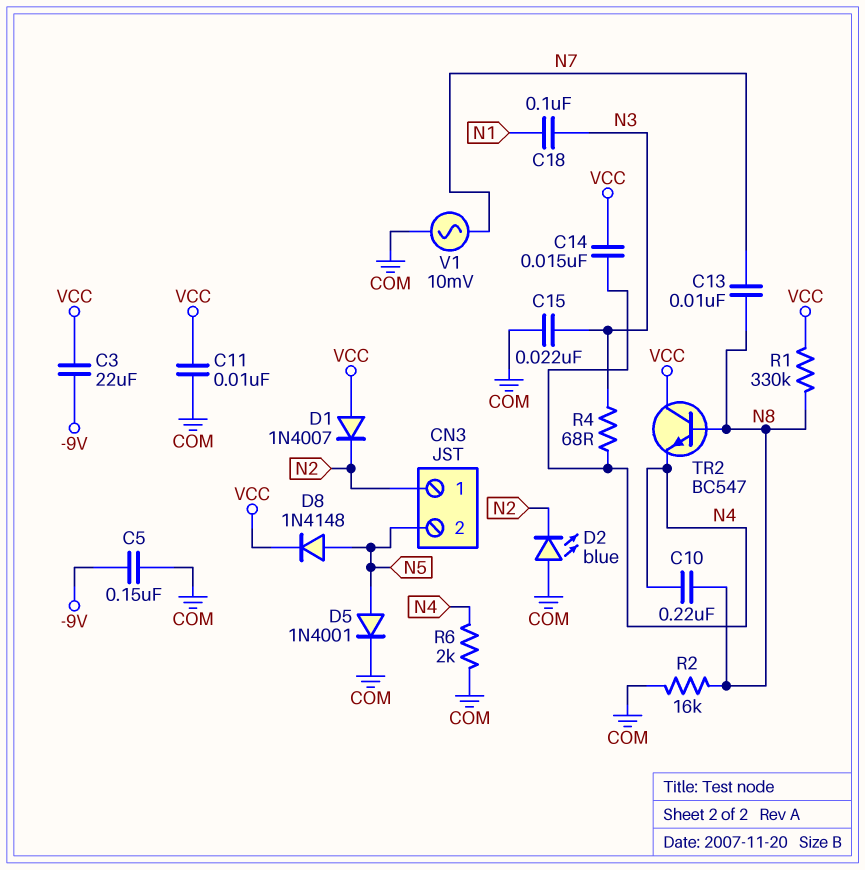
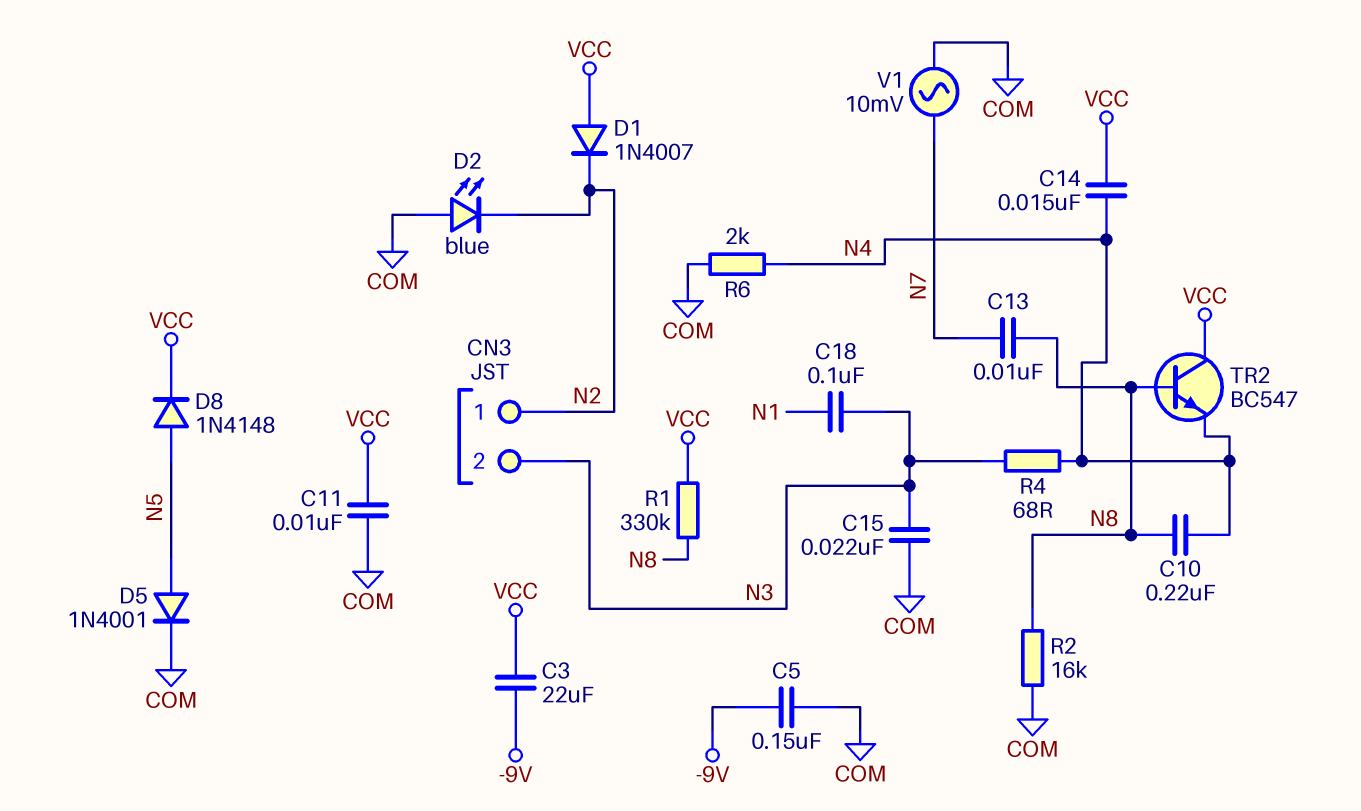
CN3 pin 2: N5 -> N3

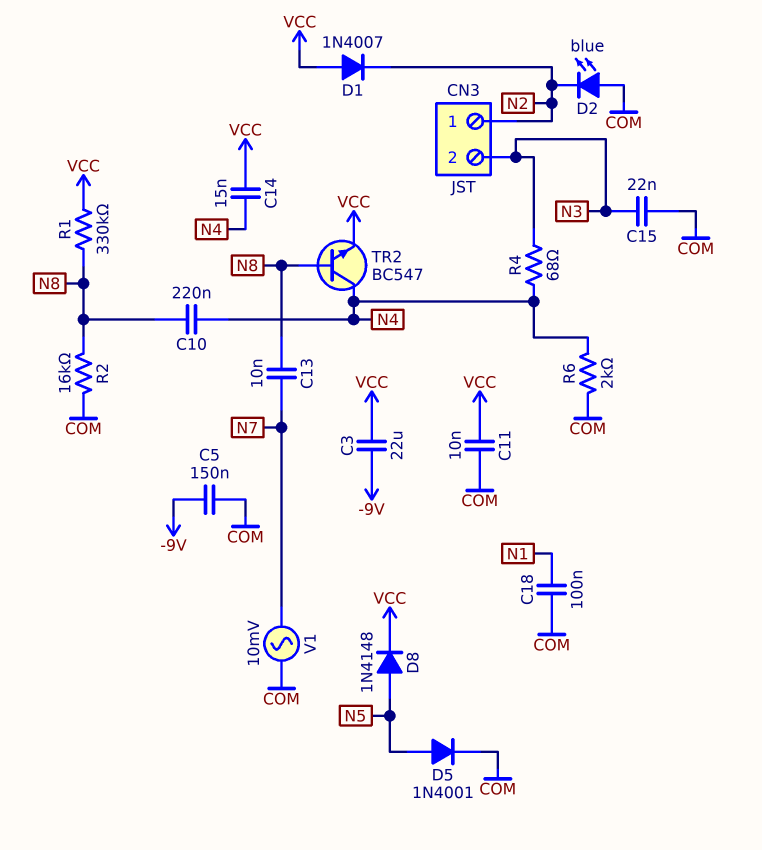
C18: 100nF (N1, N3) -> 100nF (COM, N1)
TR2: NPN BC547 (B N8, C VCC, E N4) -> NPN BC547 (B N8, C N4, E VCC)

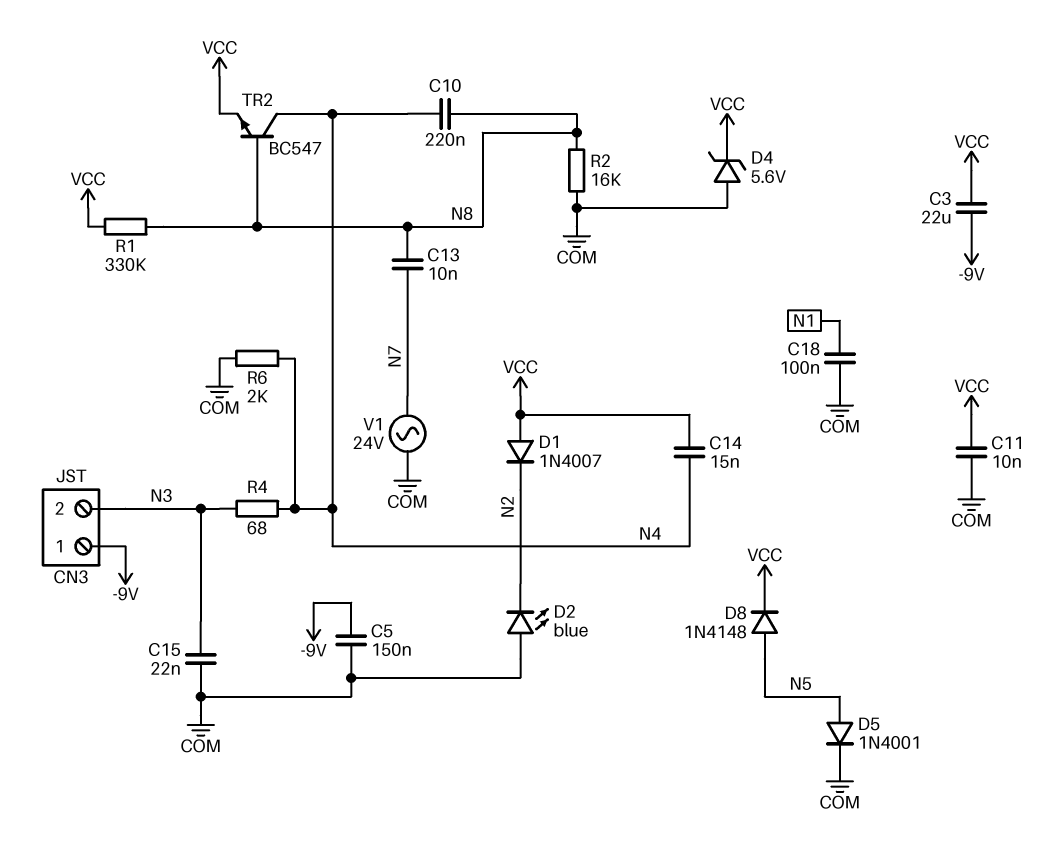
CN3 pin 1: N2 -> -9V
D4: none -> zener 5.6V (A COM, K VCC)
V1: AC 10mV (COM, N7) -> AC 24V (COM, N7)

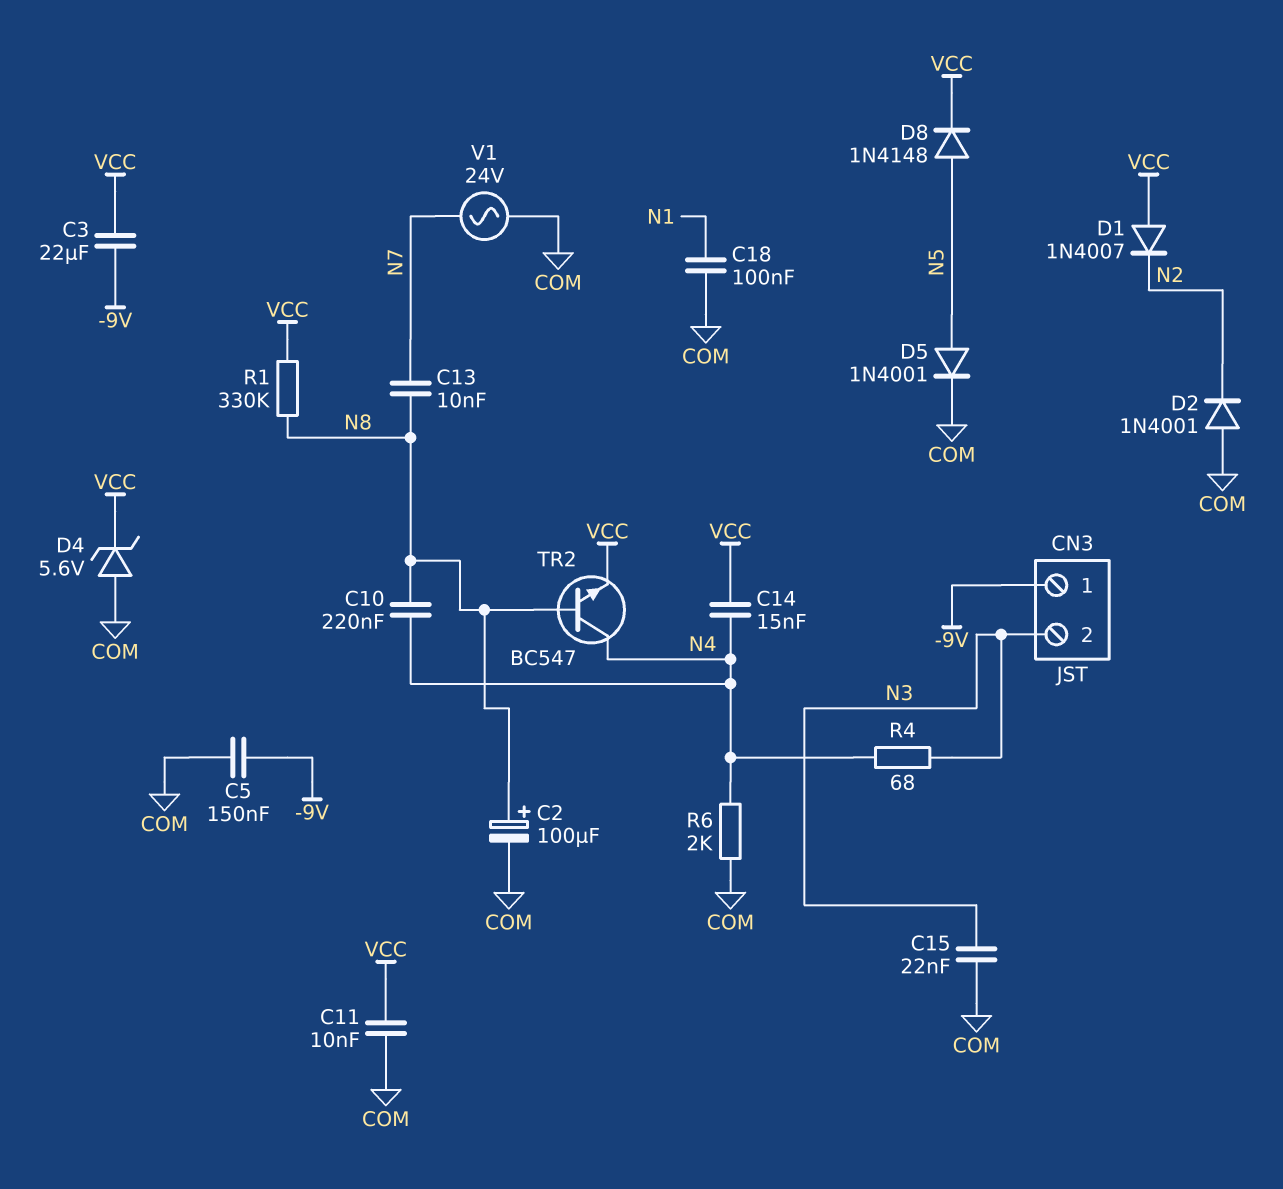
C2: none -> 100uF (plus N8, minus COM)
D2: LED blue (A COM, K N2) -> diode 1N4001 (A COM, K N2)
R2: 16k (COM, N8) -> none

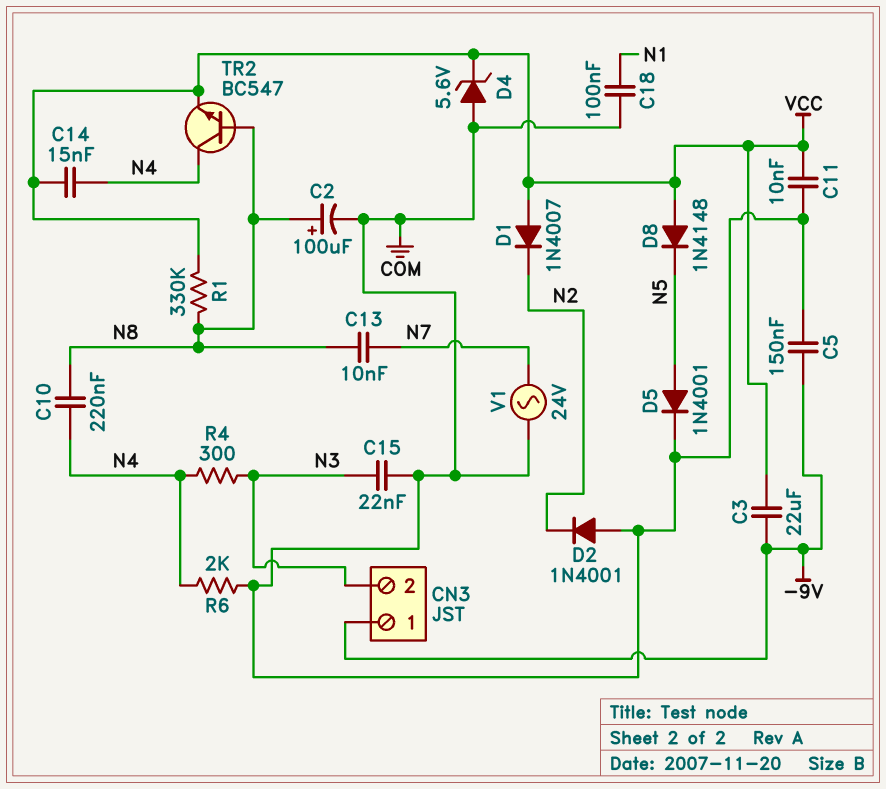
D8: diode 1N4148 (A N5, K VCC) -> diode 1N4148 (A VCC, K N5)
R4: 68 (N3, N4) -> 300 (N3, N4)

